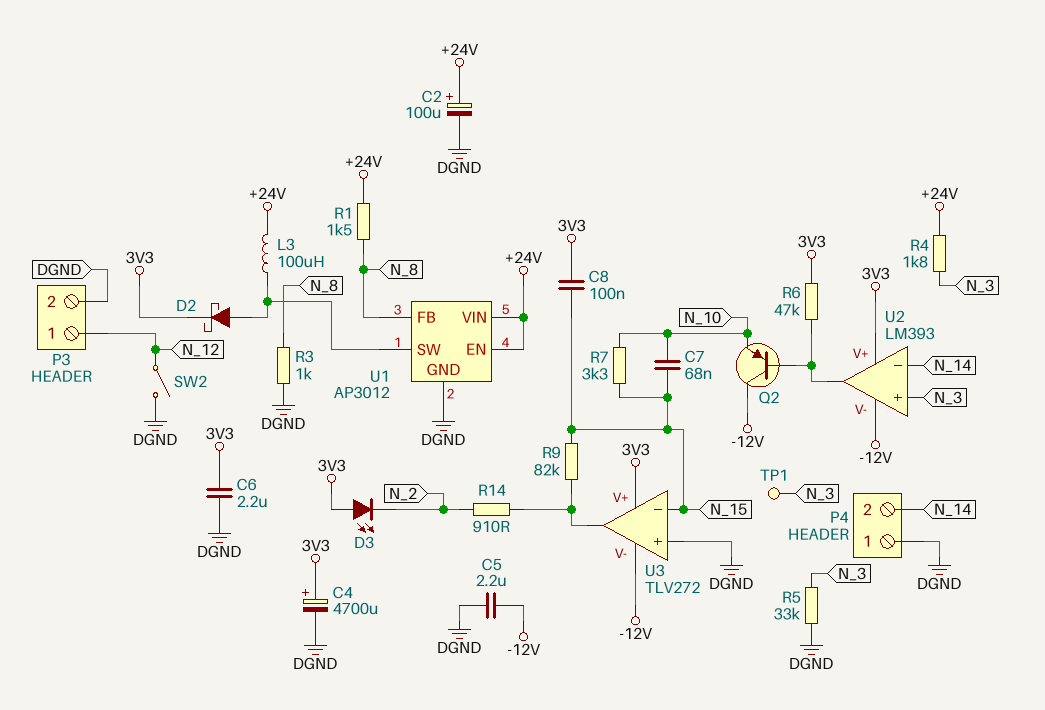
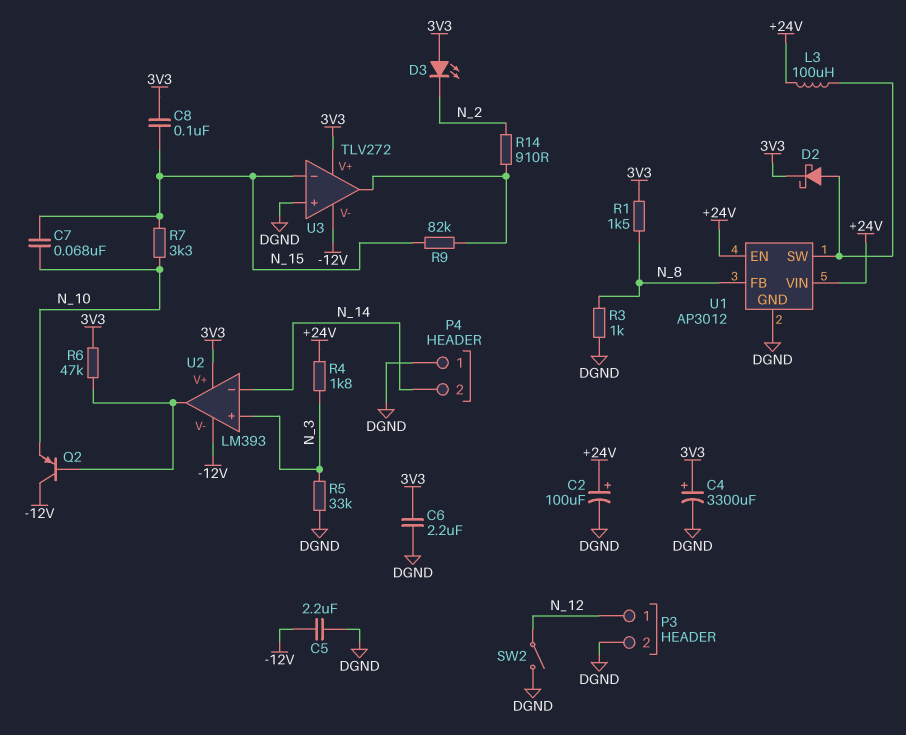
C4: 4700uF (plus 3V3, minus DGND) -> 3300uF (plus 3V3, minus DGND)
R1: 1.5k (+24V, N_8) -> 1.5k (3V3, N_8)
TP1: test point (N_3) -> none

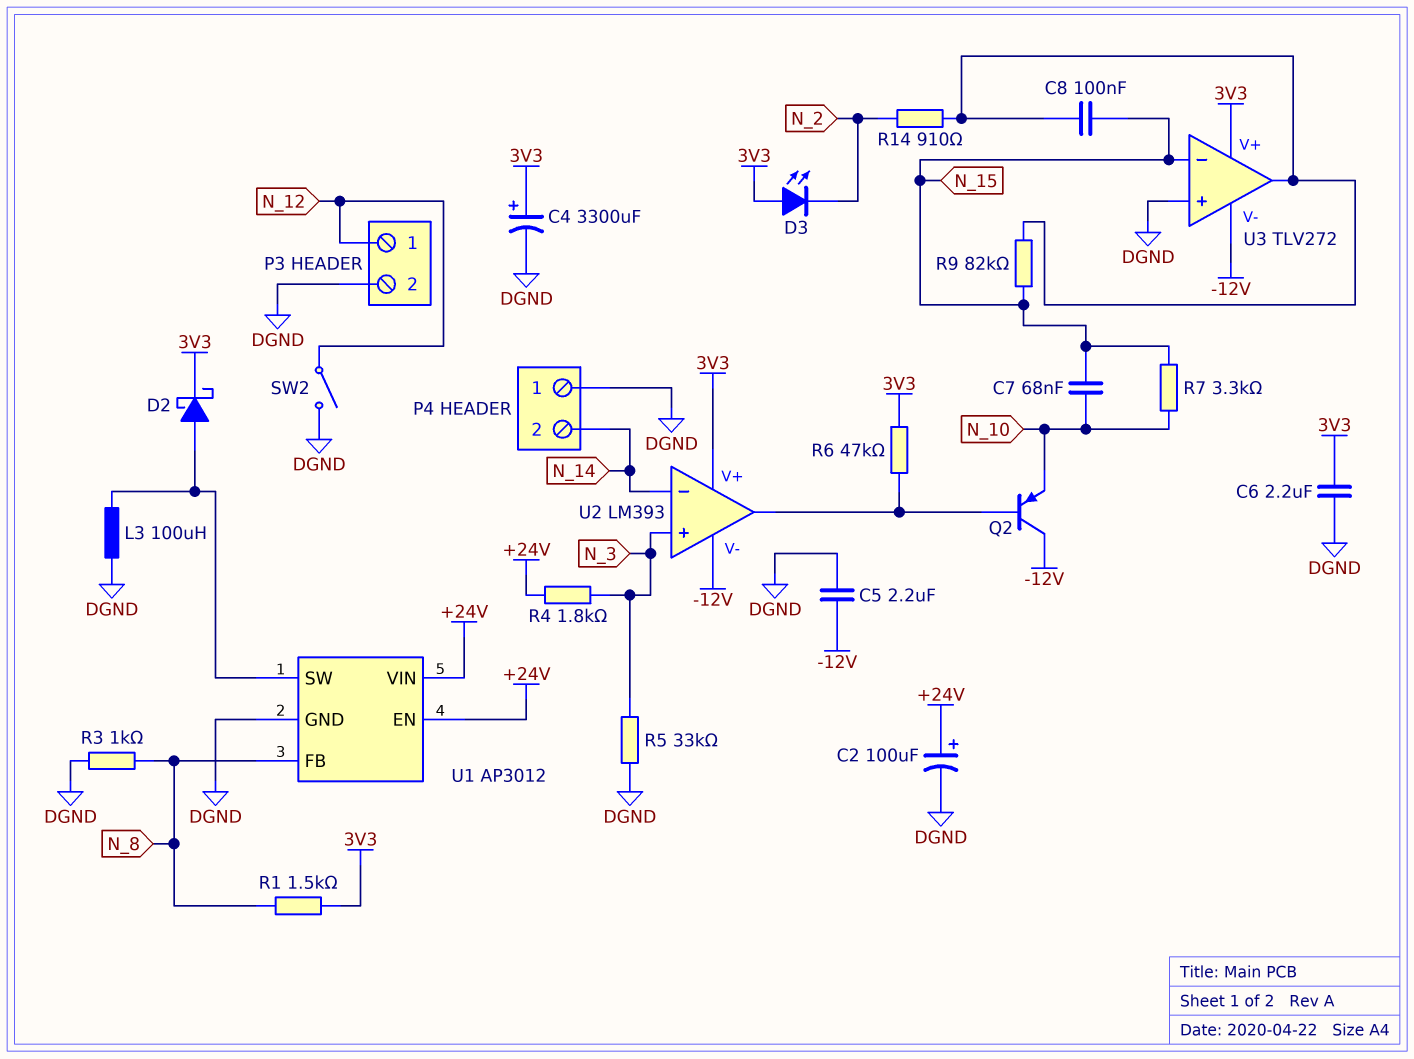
C8: 100nF (3V3, N_15) -> 100nF (N_15, U3/out)
L3: 100uH (+24V, U1/SW) -> 100uH (DGND, U1/SW)

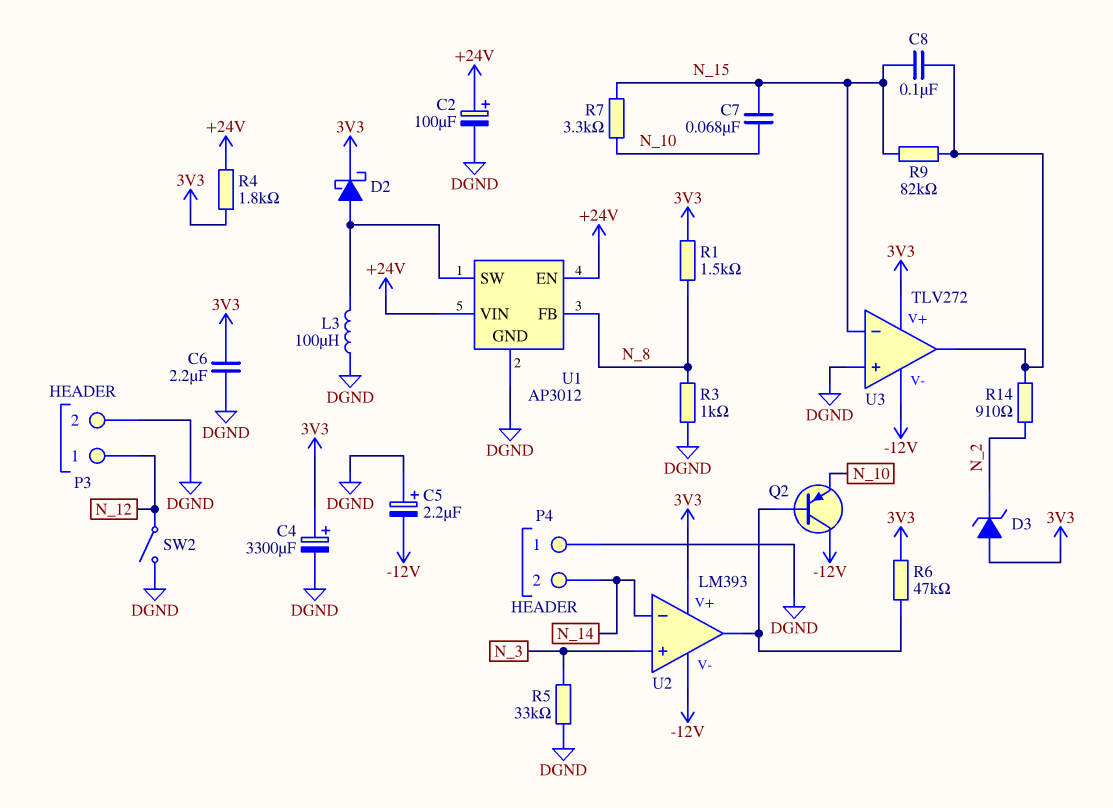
C5: 2.2uF (-12V, DGND) -> 2.2uF (plus DGND, minus -12V)
D3: LED (A 3V3, K N_2) -> zener (A 3V3, K N_2)
R4: 1.8k (+24V, N_3) -> 1.8k (+24V, 3V3)

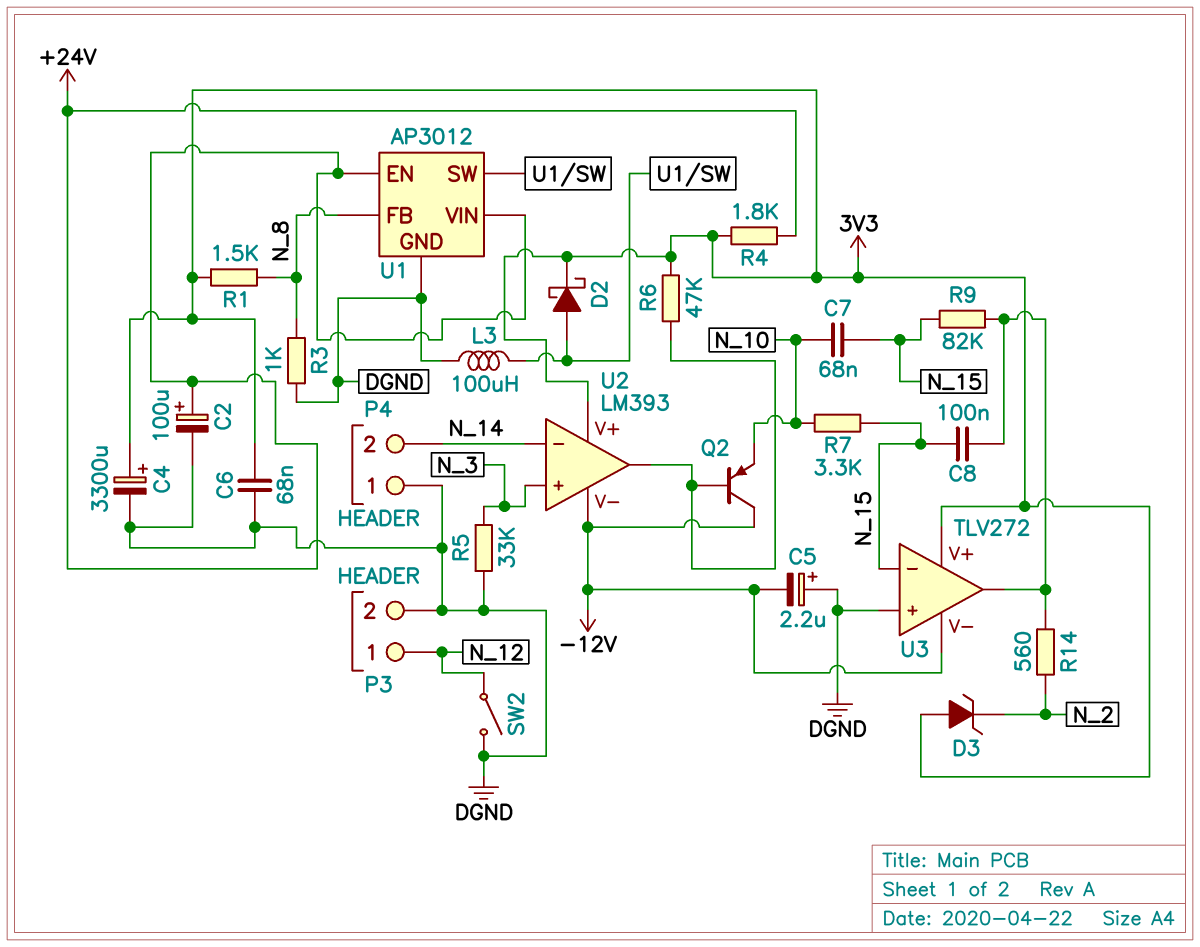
C6: 2.2uF (3V3, DGND) -> 68nF (3V3, DGND)
R14: 910 (N_2, U3/out) -> 560 (N_2, U3/out)

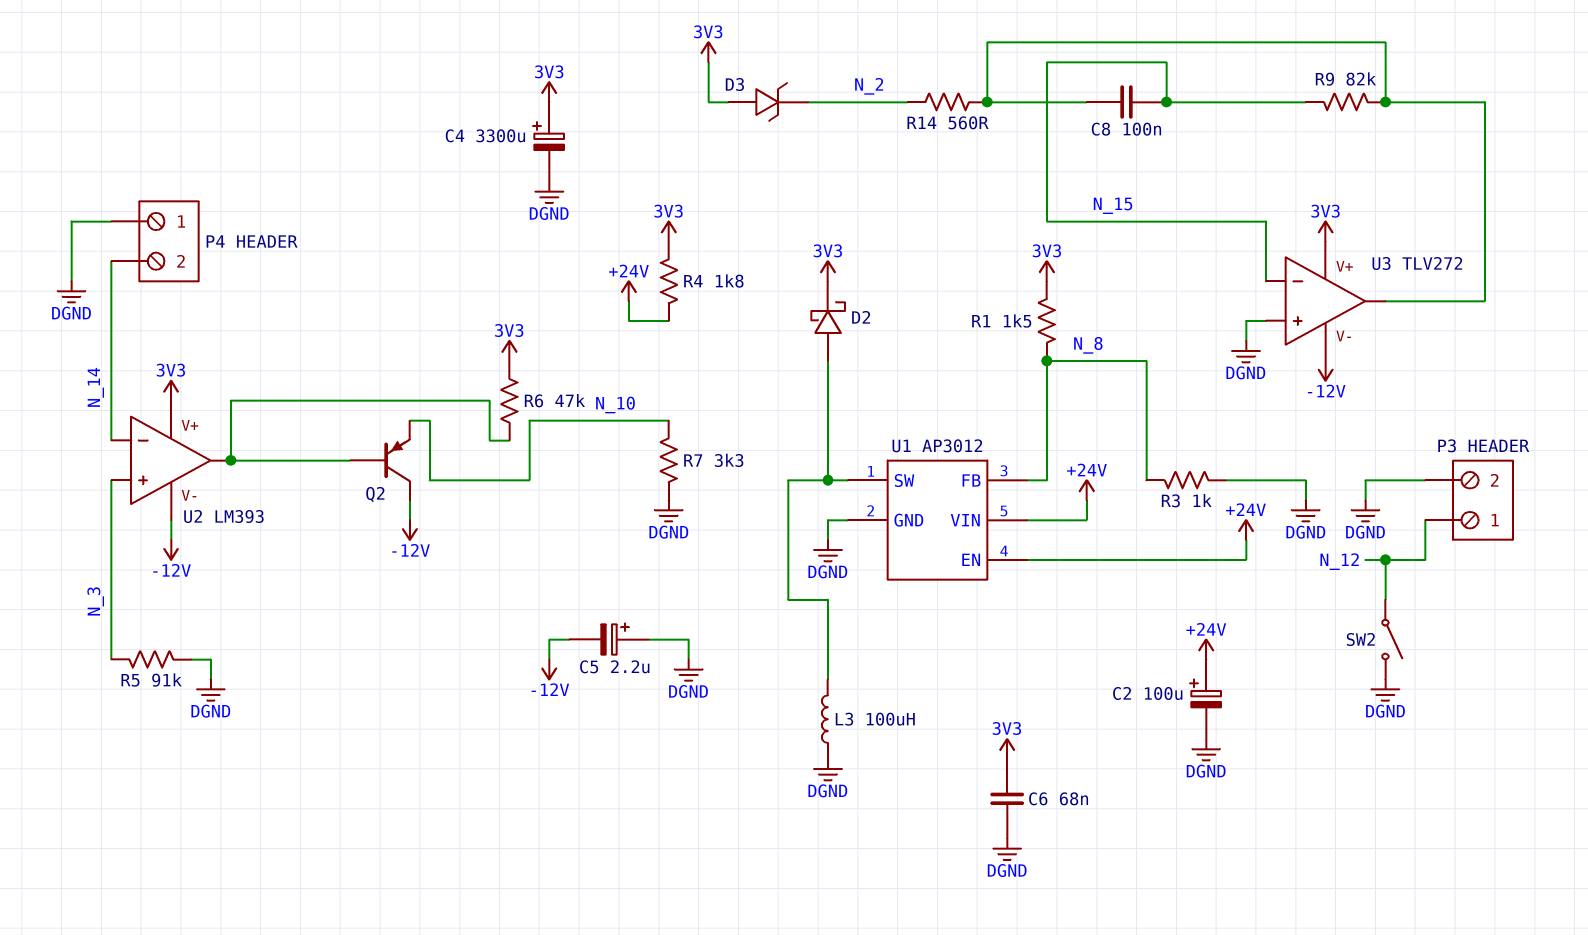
C7: 68nF (N_10, N_15) -> none
R5: 33k (DGND, N_3) -> 91k (DGND, N_3)
R7: 3.3k (N_10, N_15) -> 3.3k (DGND, N_10)

